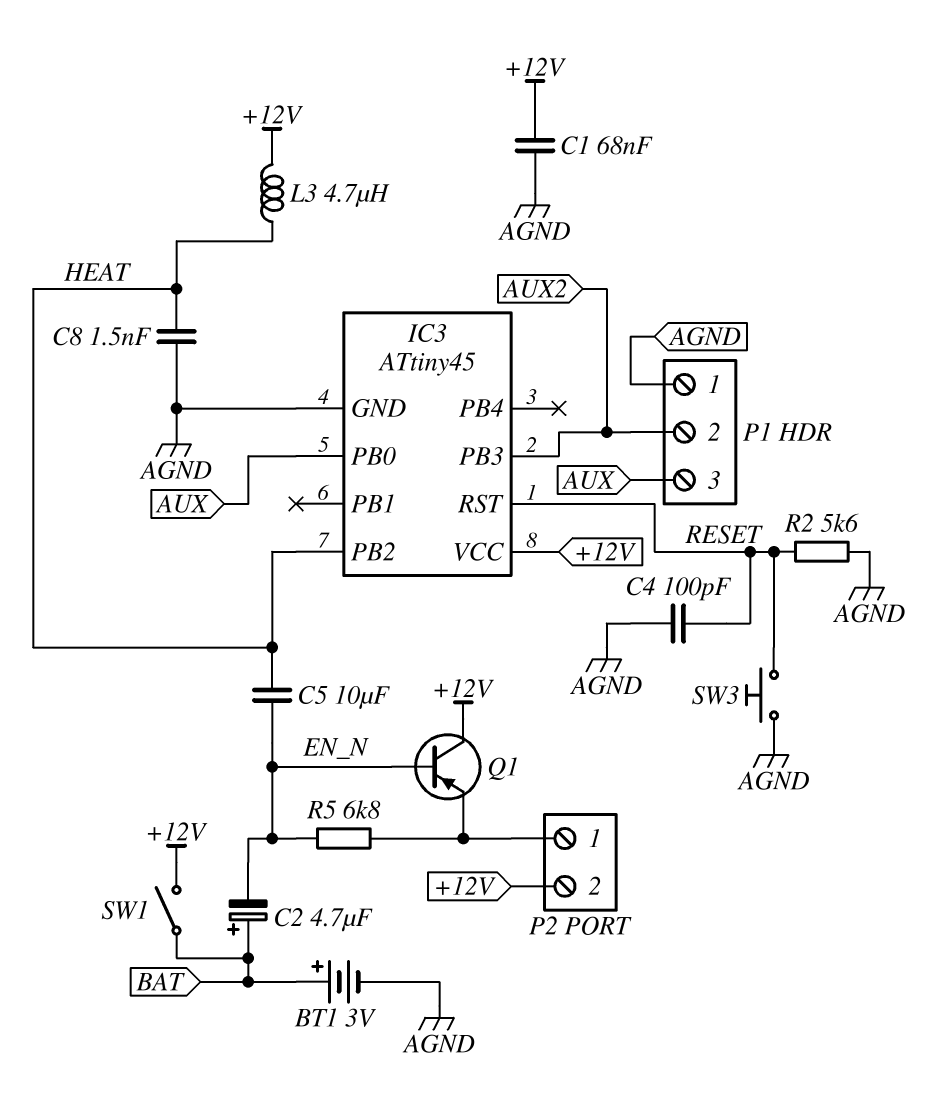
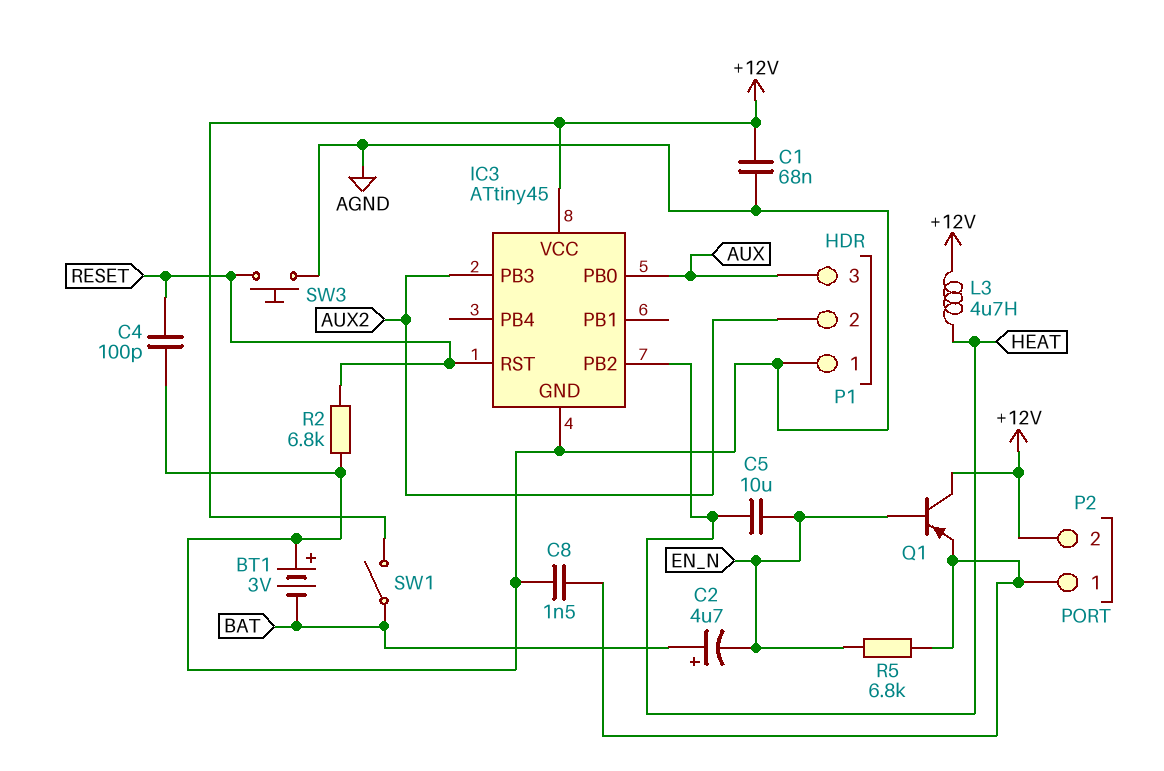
BT1: 3V (plus BAT, minus AGND) -> 3V (plus AGND, minus BAT)
C8: 1.5nF (AGND, HEAT) -> 1.5nF (AGND, P2/1)
R2: 5.6k (AGND, RESET) -> 6.8k (AGND, RESET)

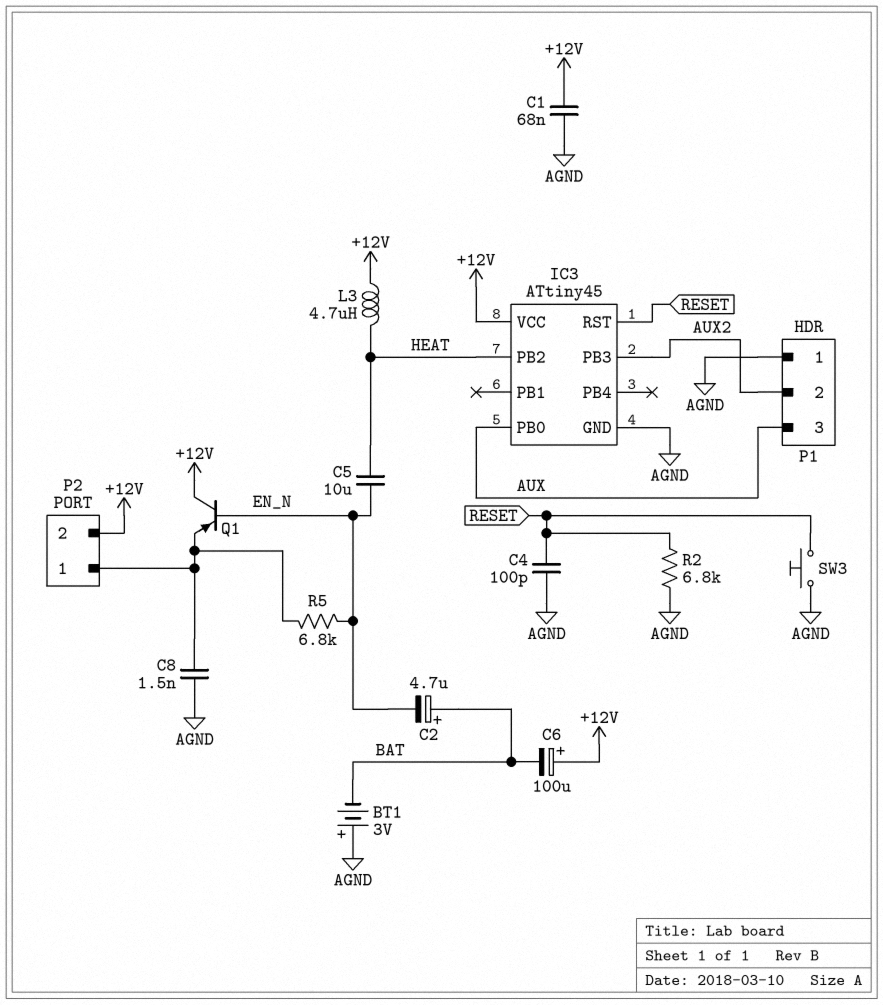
C6: none -> 100uF (plus +12V, minus BAT)
SW1: switch (+12V, BAT) -> none

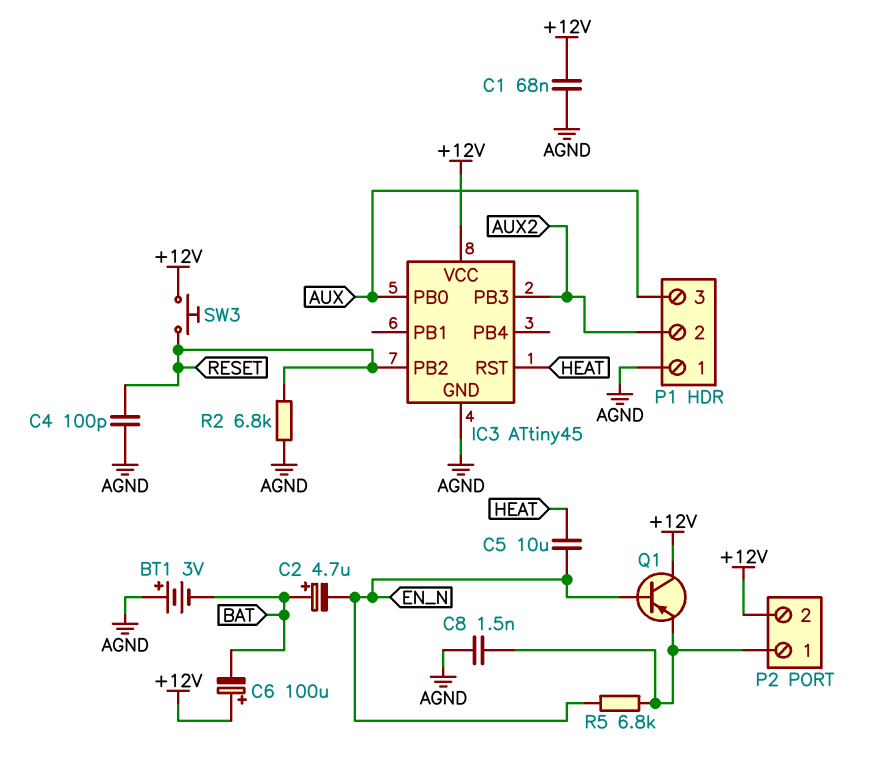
IC3 pin PB2: HEAT -> RESET
IC3 pin RST: RESET -> HEAT
L3: 4.7uH (+12V, HEAT) -> none
SW3: button (AGND, RESET) -> button (+12V, RESET)

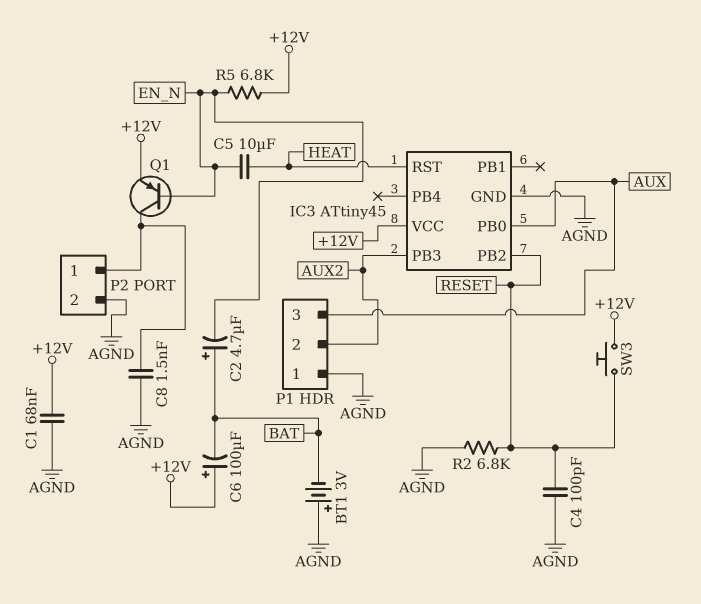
P2 pin 2: +12V -> AGND
Q1: PNP (B EN_N, C +12V, E P2/1) -> PNP (B EN_N, C P2/1, E +12V)
R5: 6.8k (EN_N, P2/1) -> 6.8k (+12V, EN_N)

